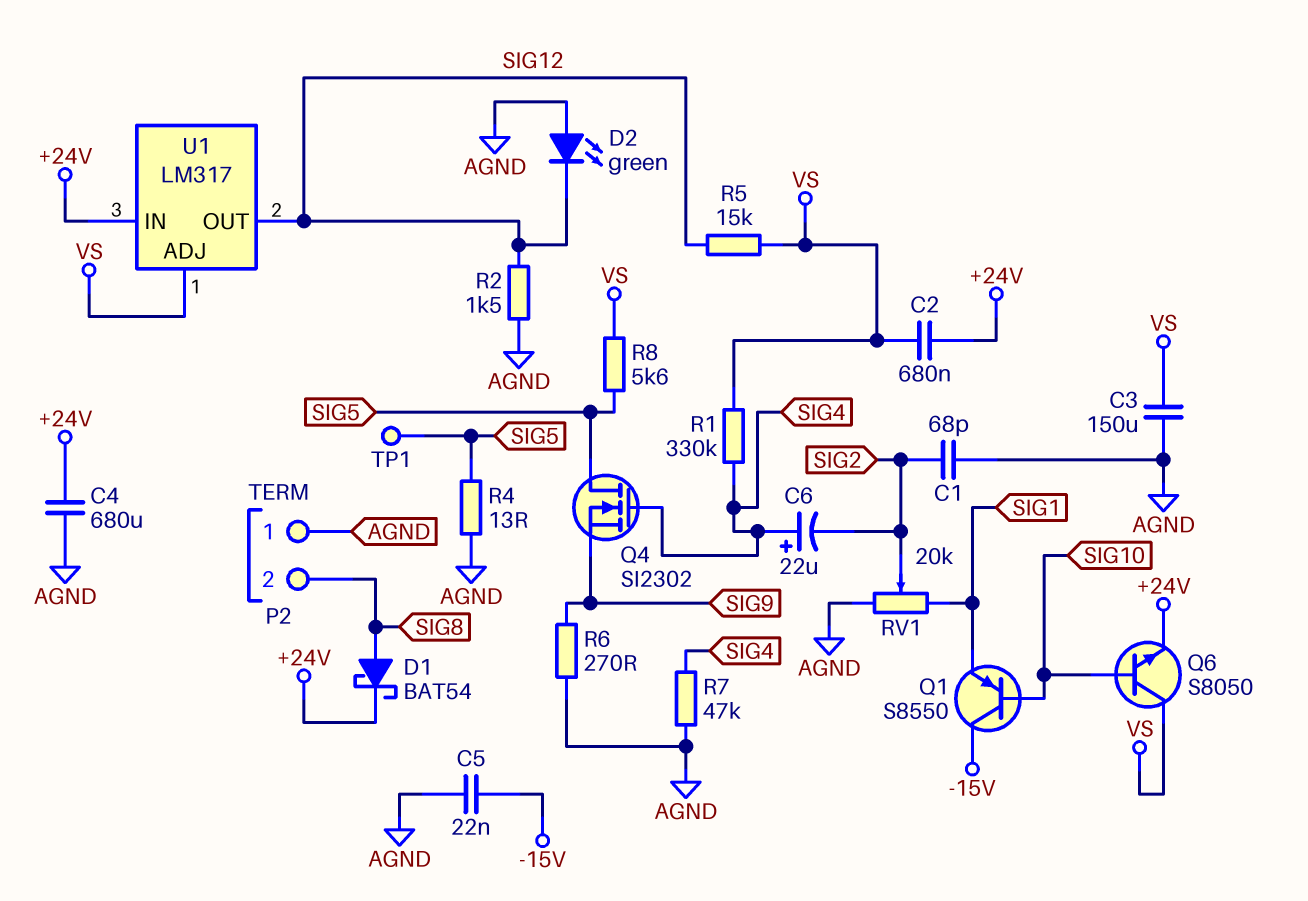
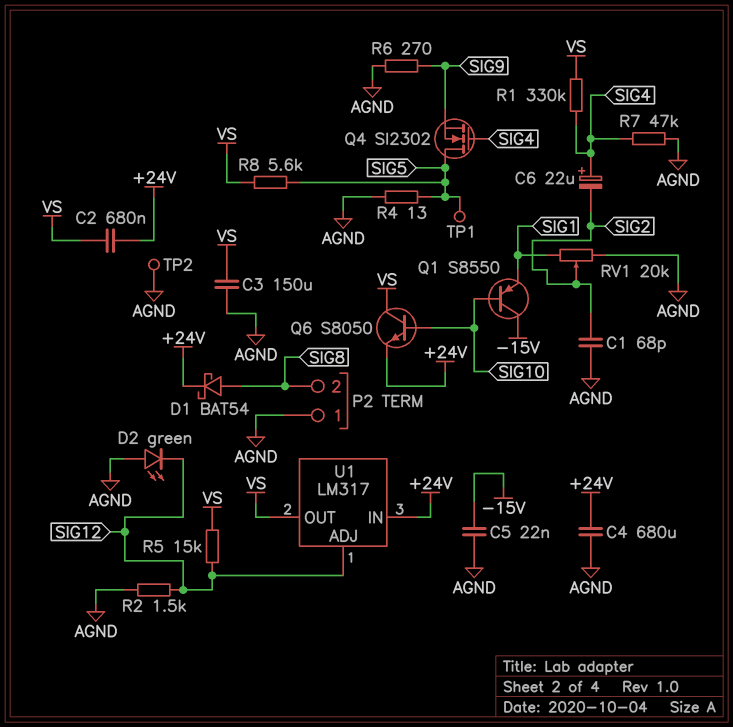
TP2: none -> test point (AGND)
U1 pin ADJ: VS -> SIG12
U1 pin OUT: SIG12 -> VS

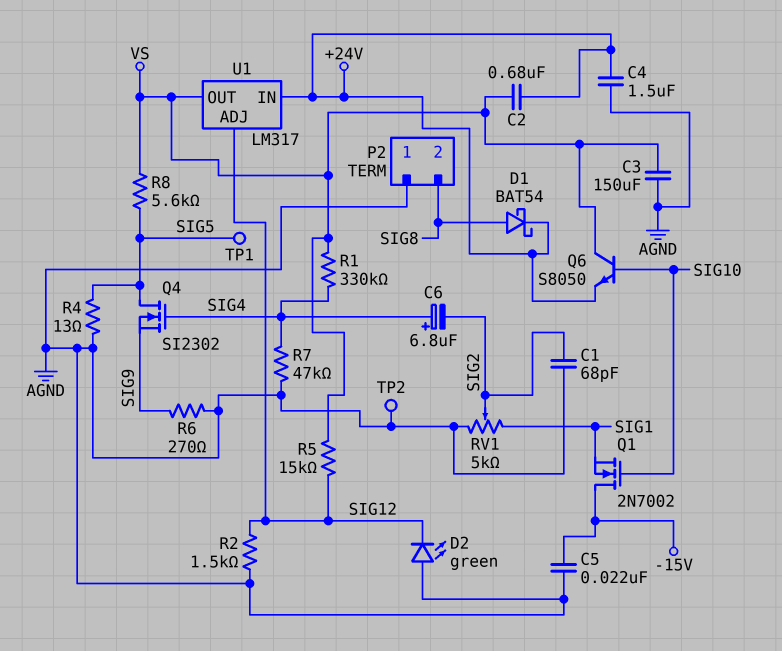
C4: 680uF (+24V, AGND) -> 1.5uF (+24V, AGND)
C6: 22uF (plus SIG4, minus SIG2) -> 6.8uF (plus SIG4, minus SIG2)
Q1: PNP S8550 (B SIG10, C -15V, E SIG1) -> NMOS 2N7002 (G SIG10, D -15V, S SIG1)
RV1: 20k (AGND, SIG1, wiper SIG2) -> 5k (AGND, SIG1, wiper SIG2)

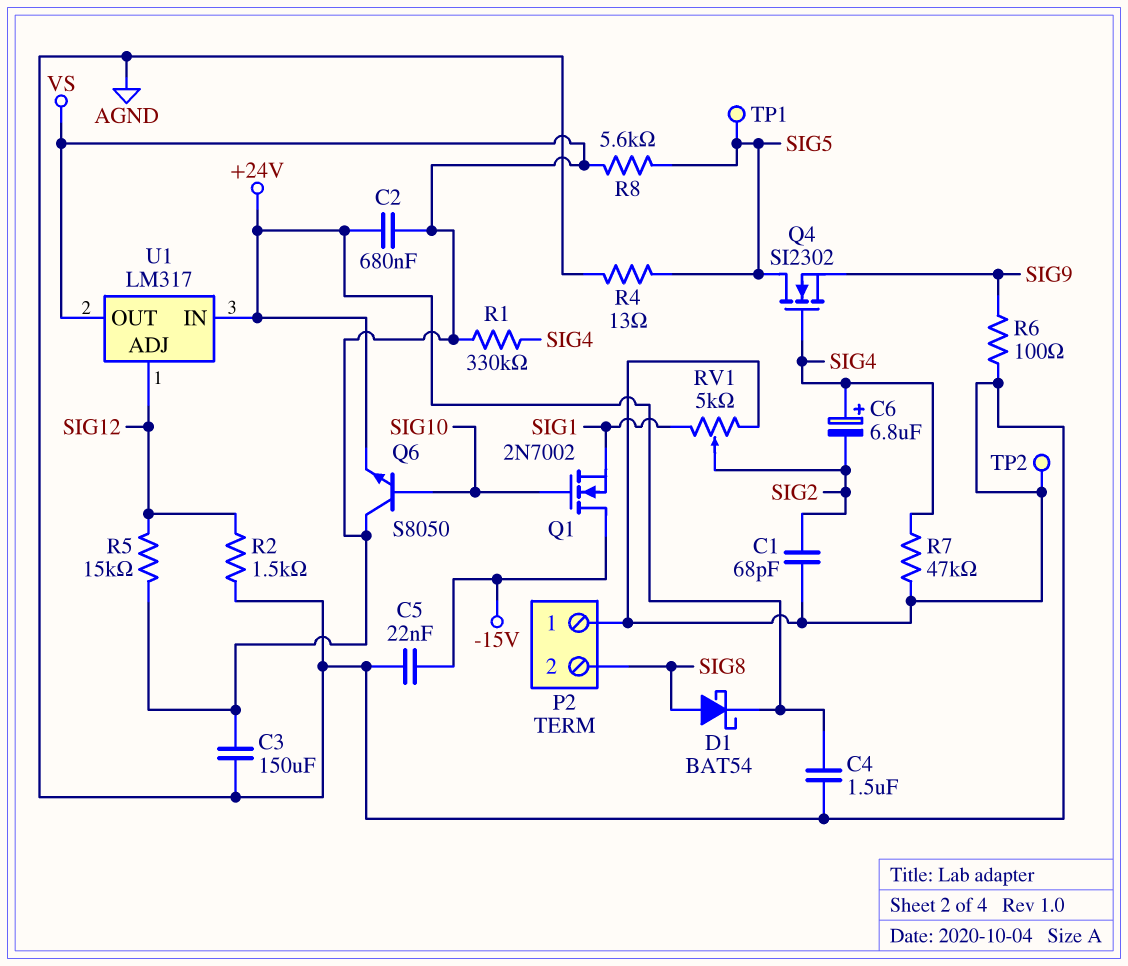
D2: LED green (A AGND, K SIG12) -> none
R6: 270 (AGND, SIG9) -> 100 (AGND, SIG9)

